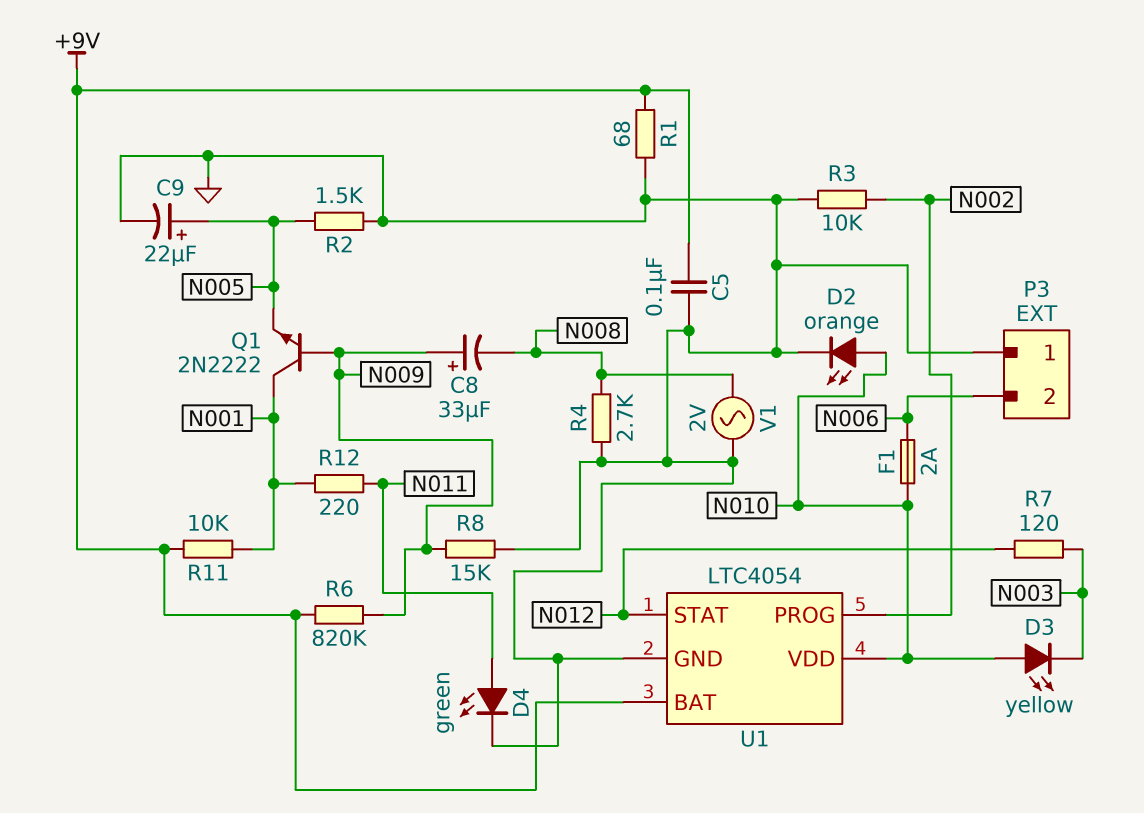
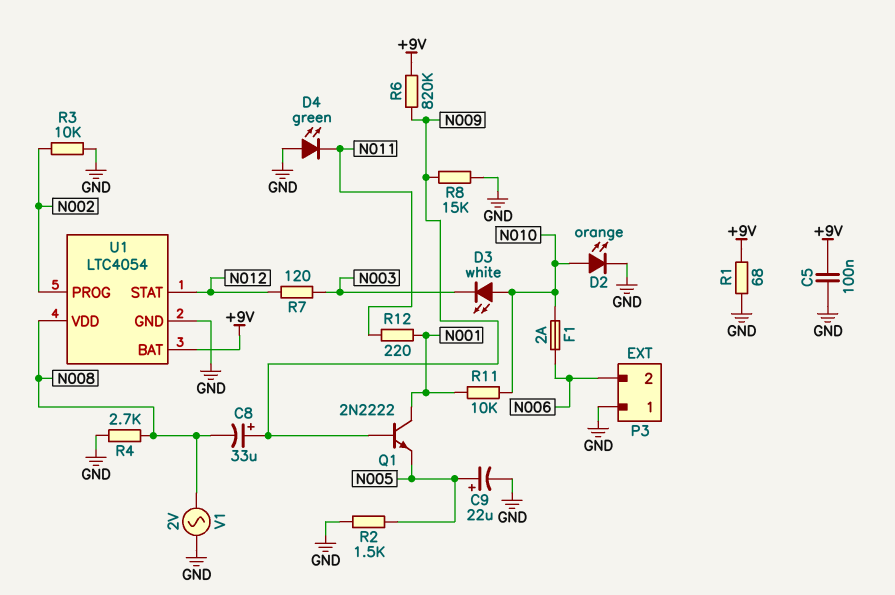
D3: LED yellow (A N010, K N003) -> LED white (A N010, K N003)
D4: LED green (A N011, K GND) -> LED green (A GND, K N011)
R11: 10k (+9V, N001) -> 10k (N001, N010)
U1 pin VDD: N010 -> N008

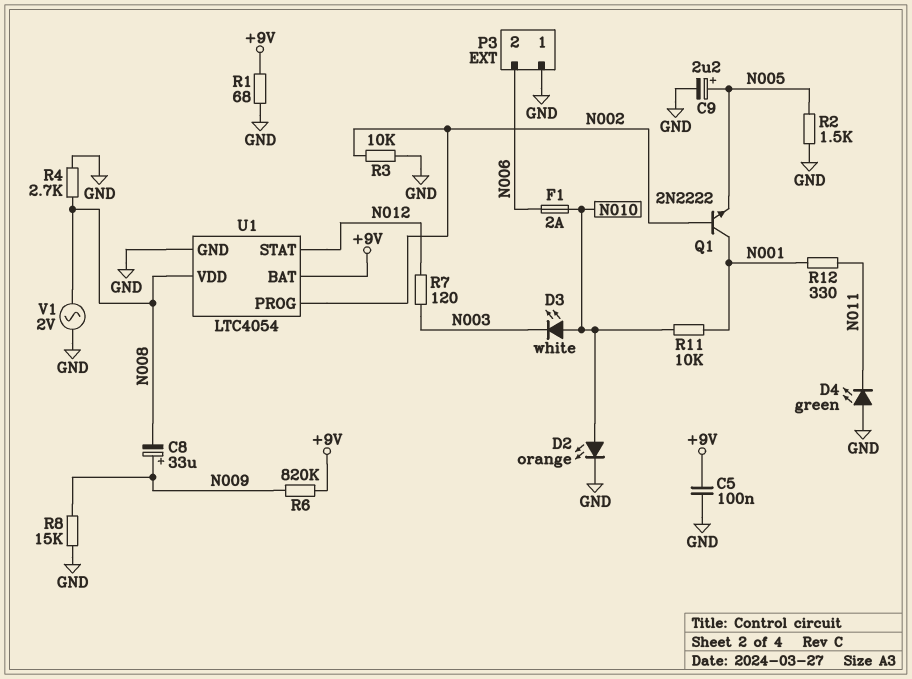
C9: 22uF (plus N005, minus GND) -> 2.2uF (plus N005, minus GND)
Q1: NPN 2N2222 (B N009, C N001, E N005) -> NPN 2N2222 (B N002, C N001, E N005)
R12: 220 (N001, N011) -> 330 (N001, N011)

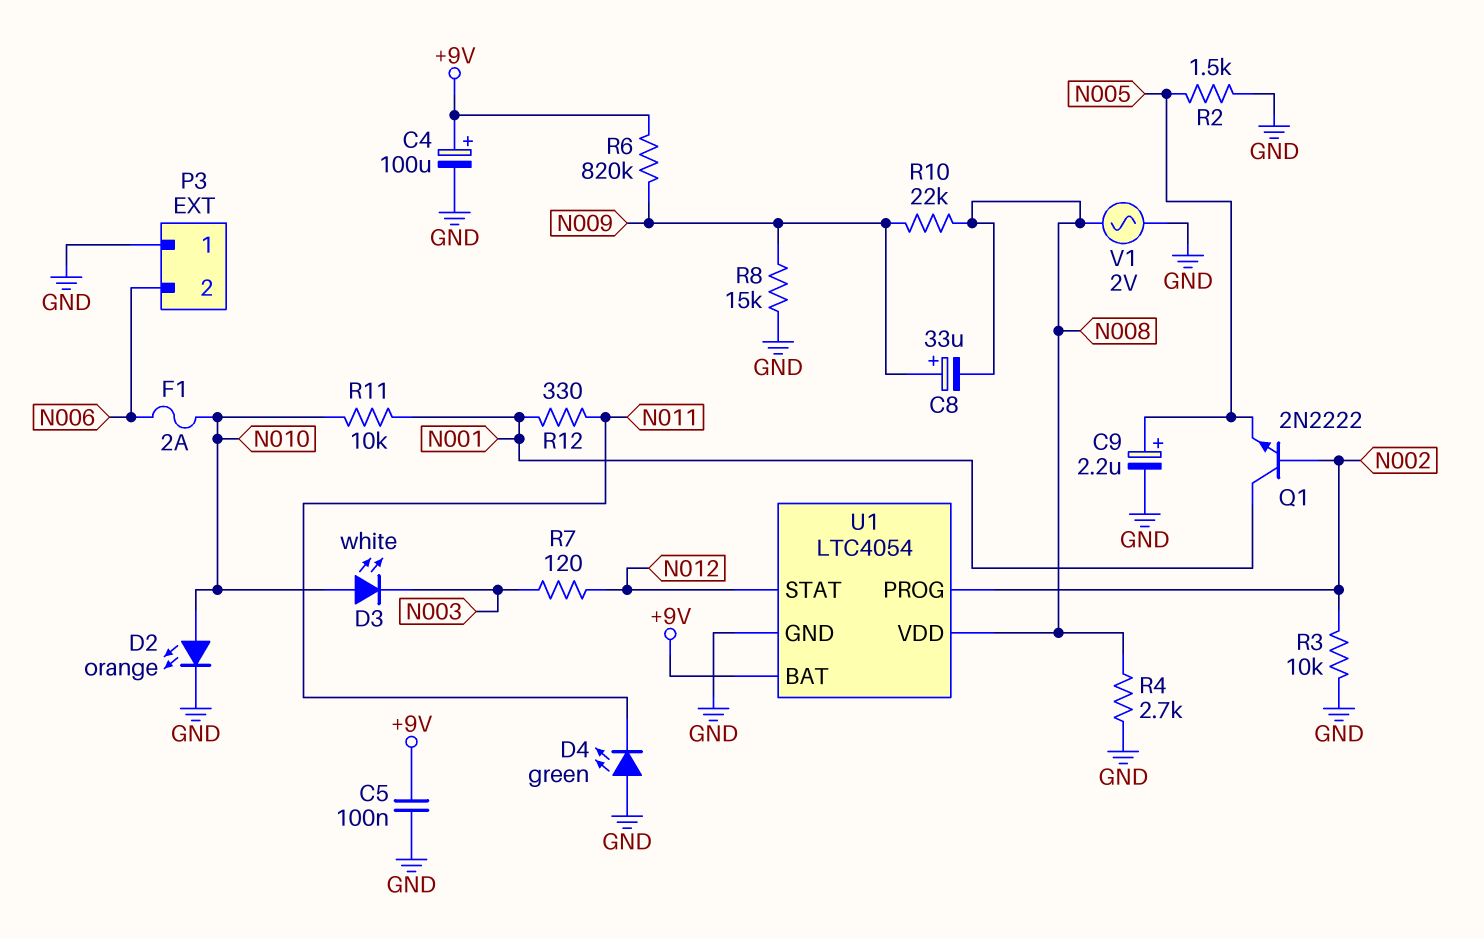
C4: none -> 100uF (plus +9V, minus GND)
R1: 68 (+9V, GND) -> none
R10: none -> 22k (N008, N009)

